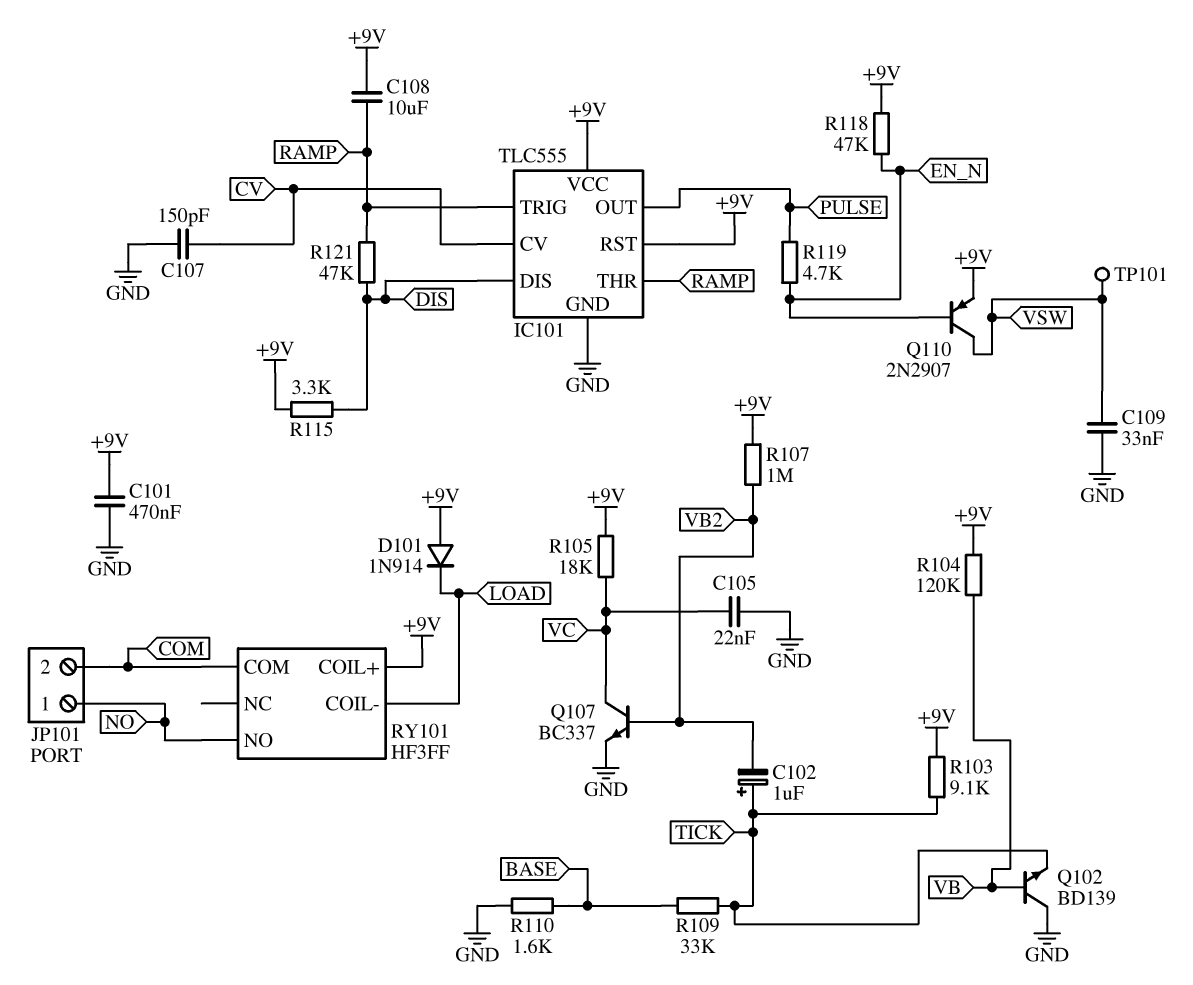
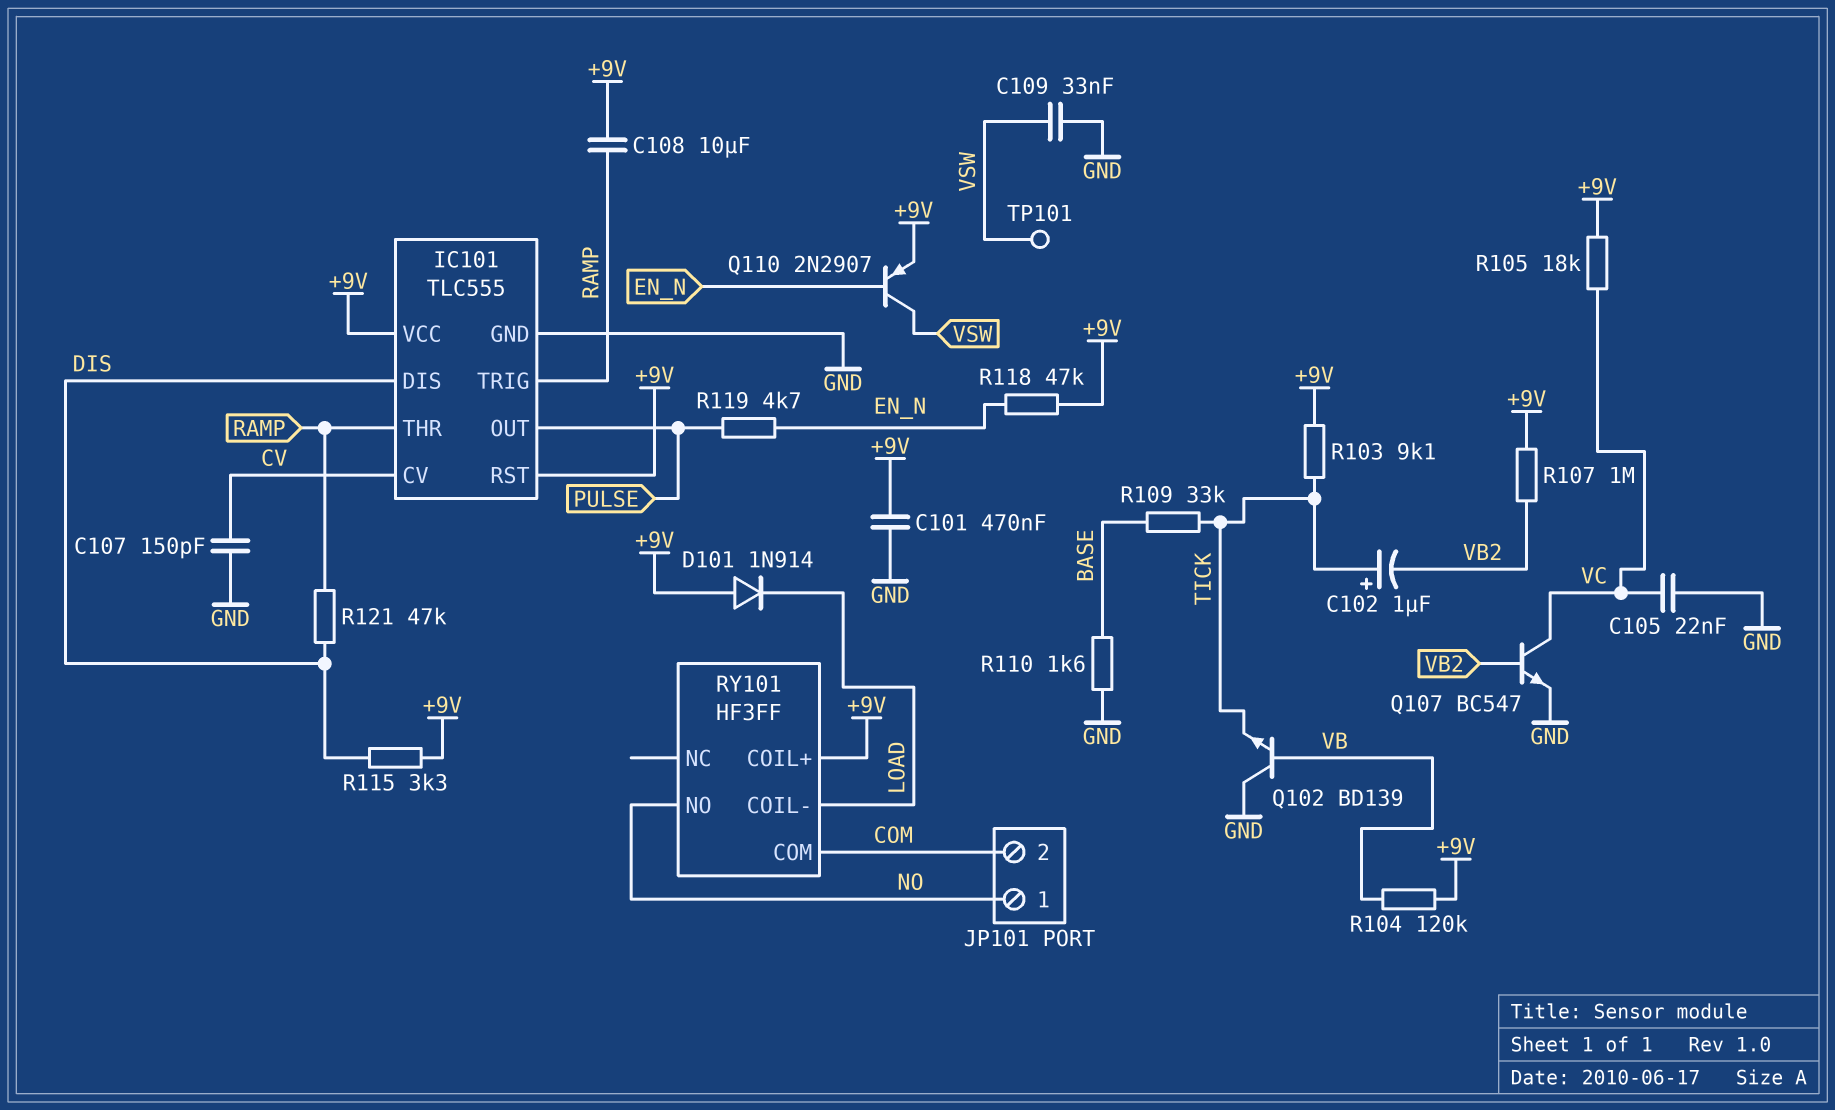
Q107: NPN BC337 (B VB2, C VC, E GND) -> NPN BC547 (B VB2, C VC, E GND)

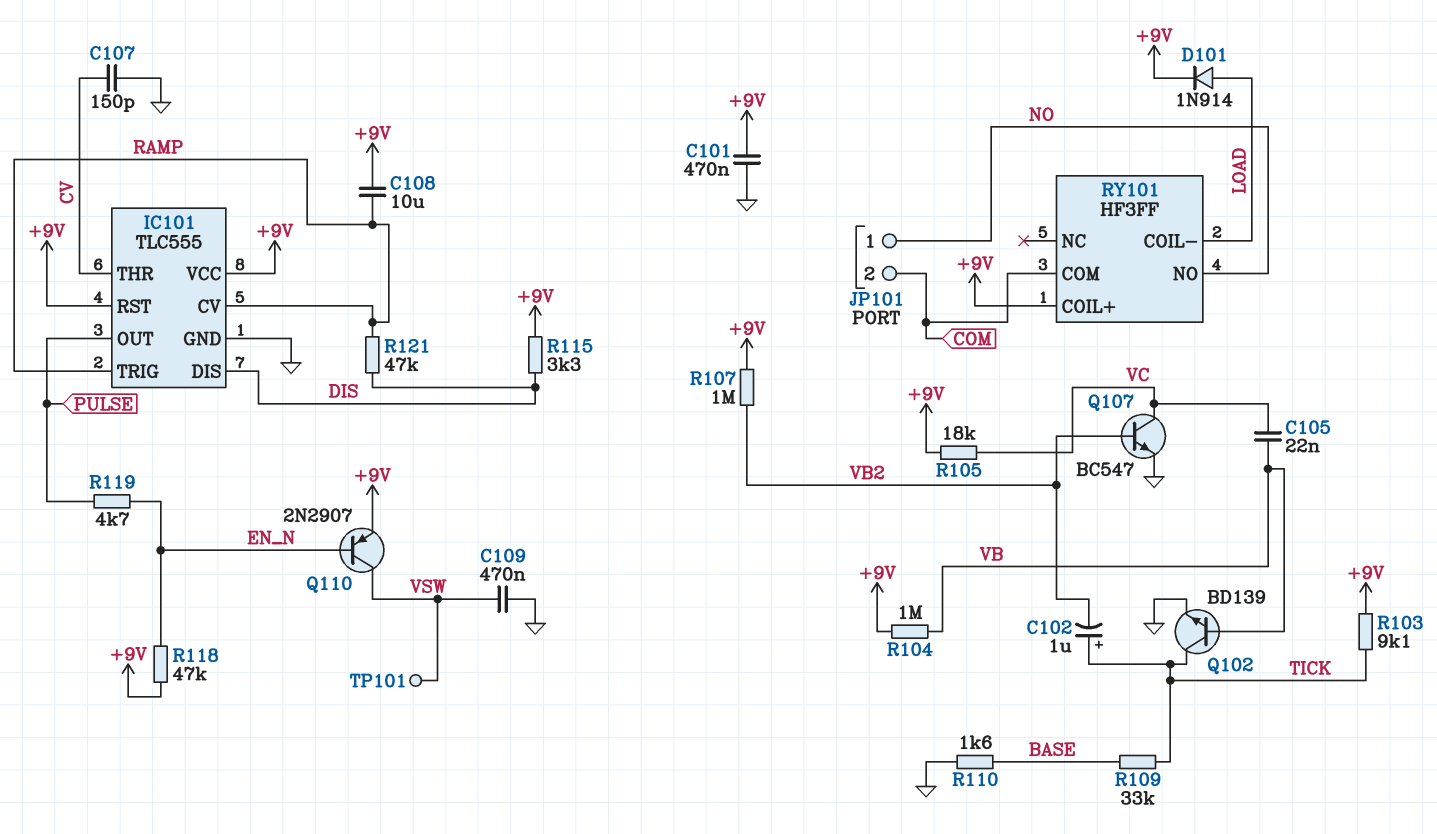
C105: 22nF (GND, VC) -> 22nF (VB, VC)
C109: 33nF (GND, VSW) -> 470nF (GND, VSW)
D101: diode 1N914 (A +9V, K LOAD) -> diode 1N914 (A LOAD, K +9V)
IC101 pin CV: CV -> RAMP
IC101 pin THR: RAMP -> CV
Q102: NPN BD139 (B VB, C GND, E TICK) -> NPN BD139 (B VB, C TICK, E GND)
R104: 120k (+9V, VB) -> 1M (+9V, VB)

